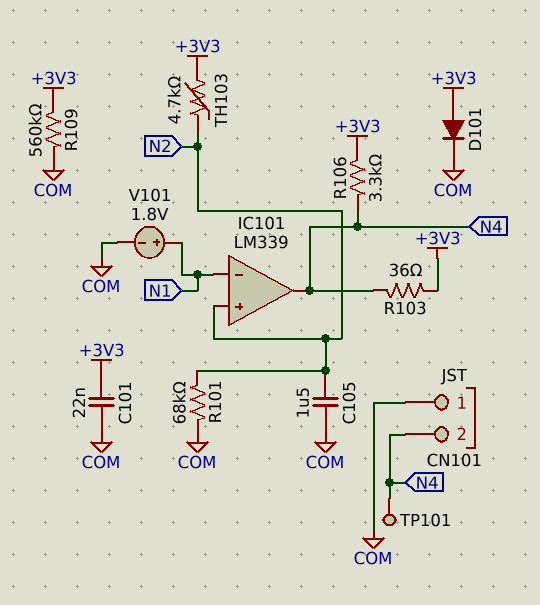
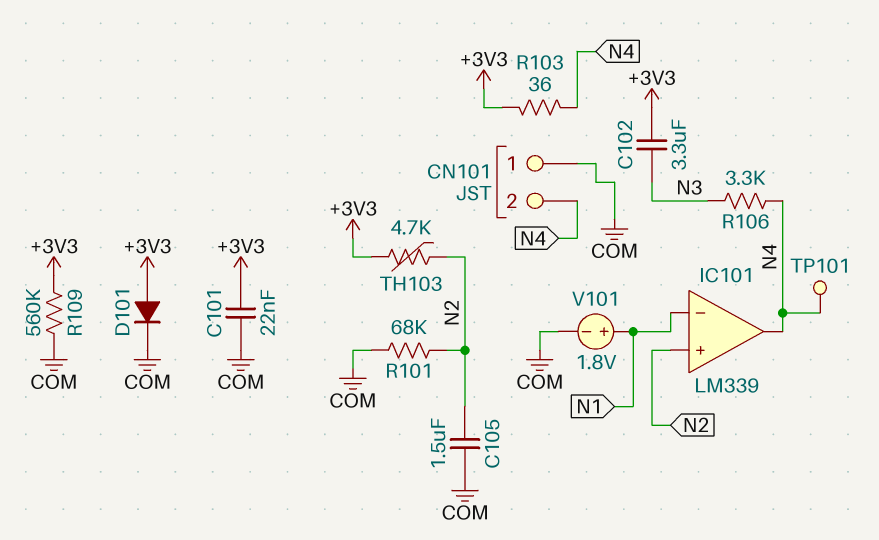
C102: none -> 3.3uF (+3V3, N3)
R106: 3.3k (+3V3, N4) -> 3.3k (N3, N4)

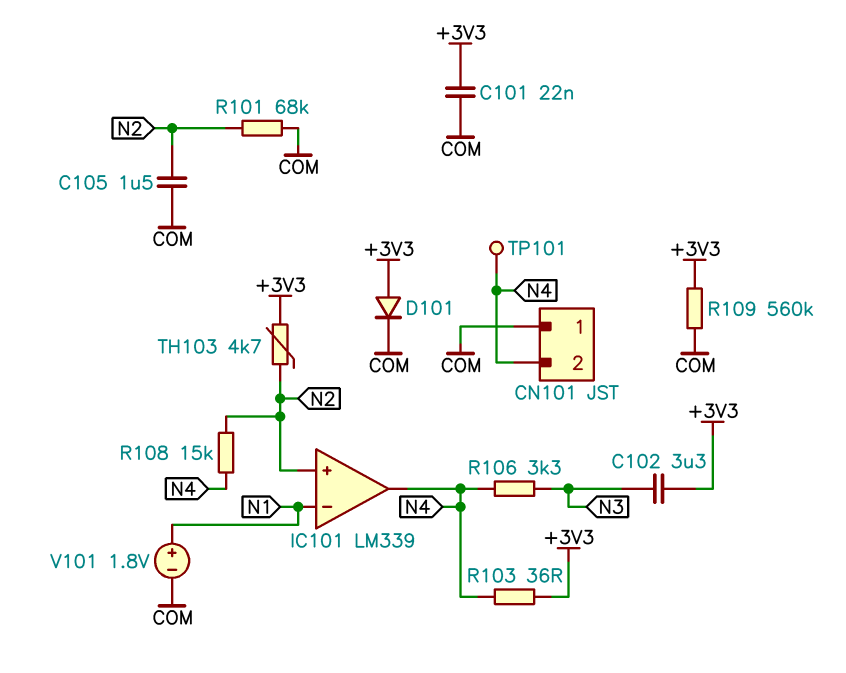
R108: none -> 15k (N2, N4)

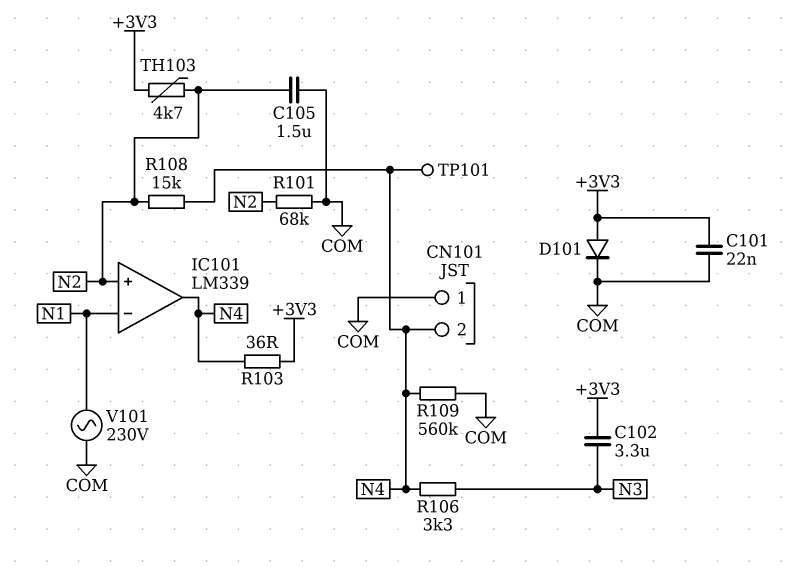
R109: 560k (+3V3, COM) -> 560k (COM, N4)
V101: 1.8V (plus N1, minus COM) -> AC 230V (COM, N1)

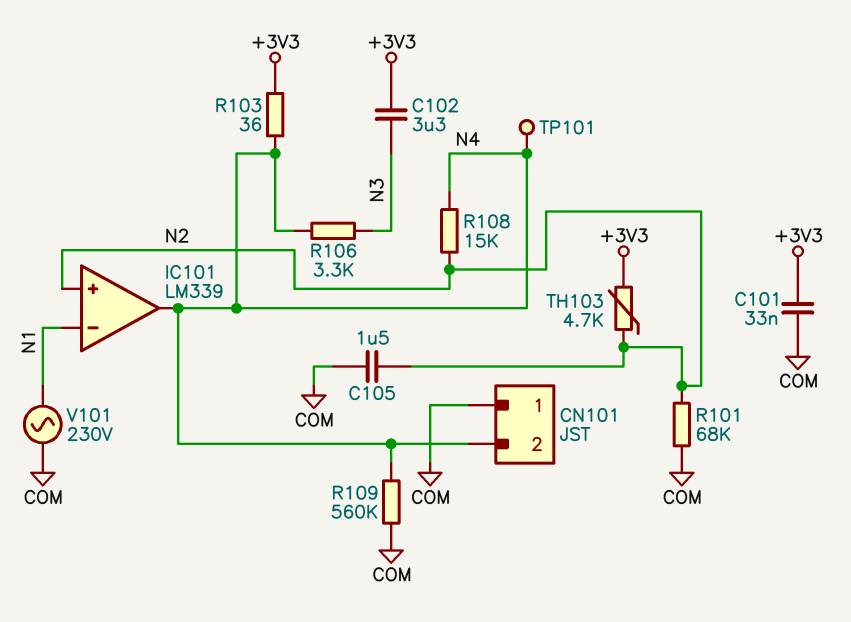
C101: 22nF (+3V3, COM) -> 33nF (+3V3, COM)
D101: diode (A +3V3, K COM) -> none

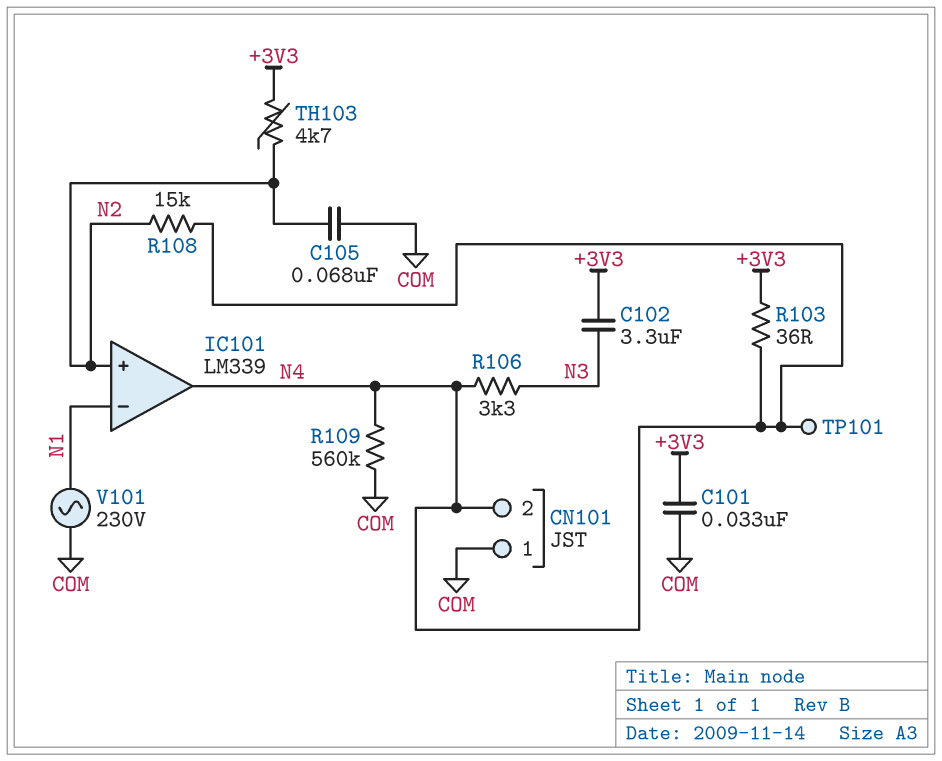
C105: 1.5uF (COM, N2) -> 68nF (COM, N2)
R101: 68k (COM, N2) -> none

